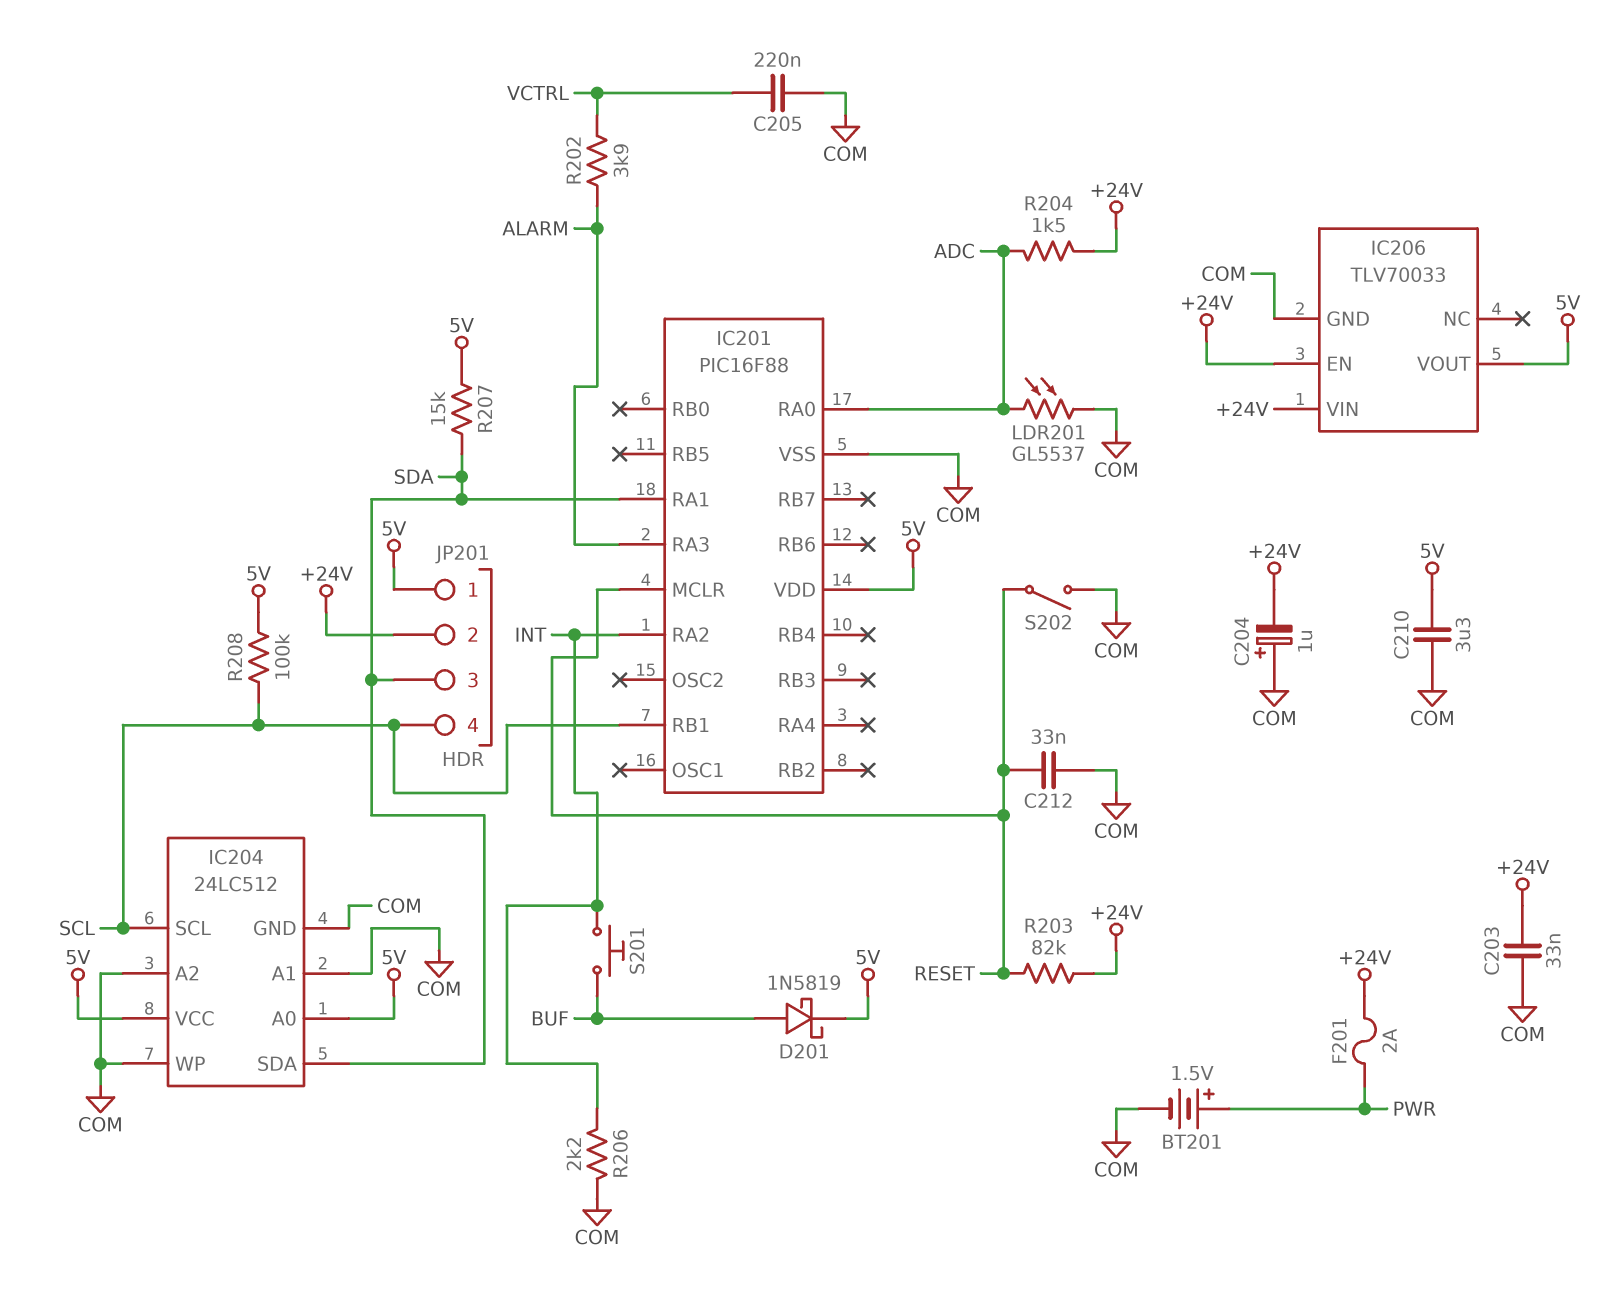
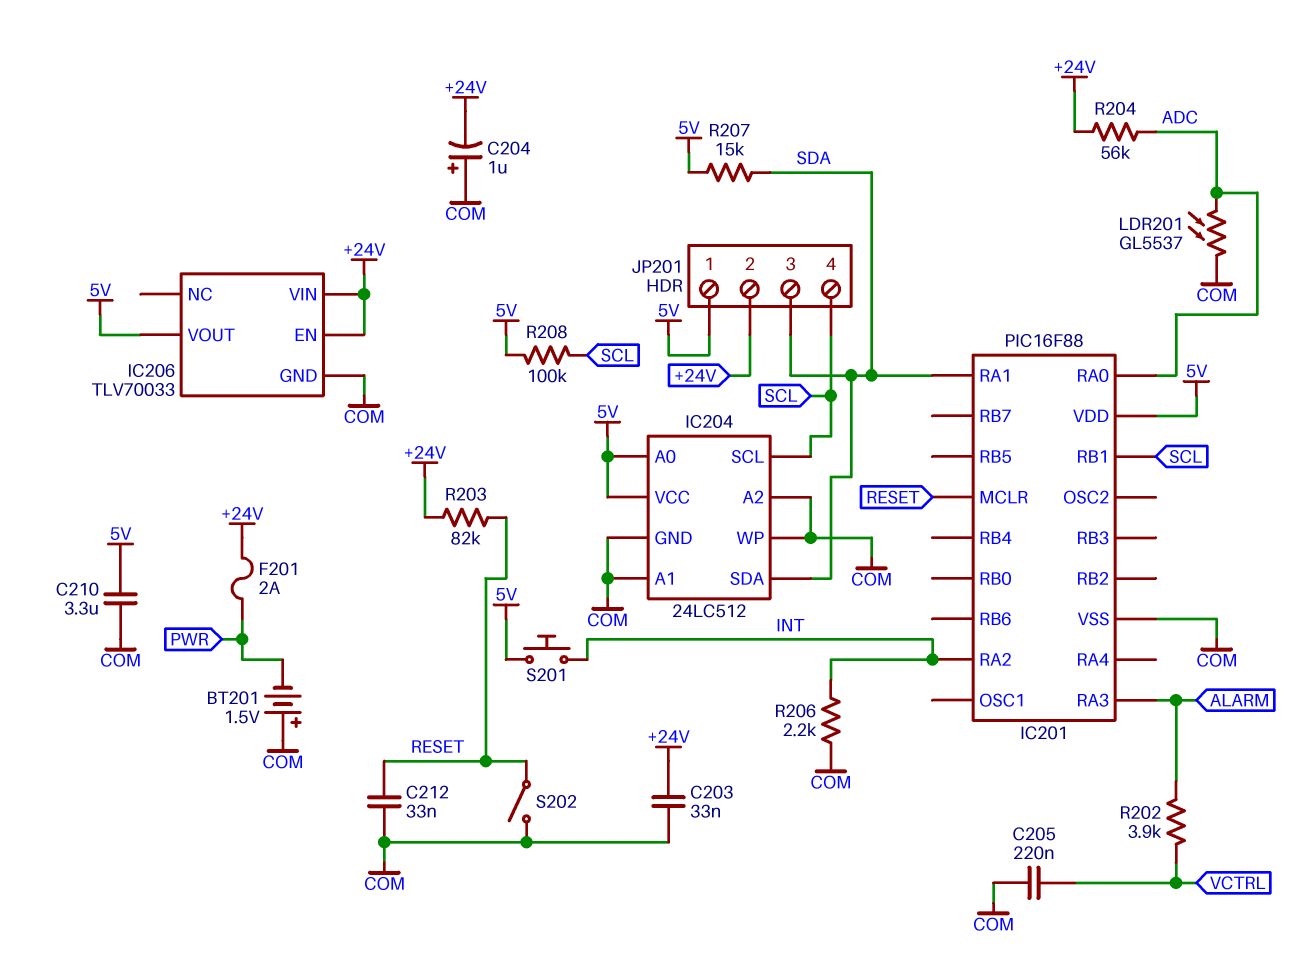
BT201: 1.5V (plus PWR, minus COM) -> 1.5V (plus COM, minus PWR)
D201: schottky 1N5819 (A BUF, K 5V) -> none
R204: 1.5k (+24V, ADC) -> 56k (+24V, ADC)
S201: button (BUF, INT) -> button (5V, INT)

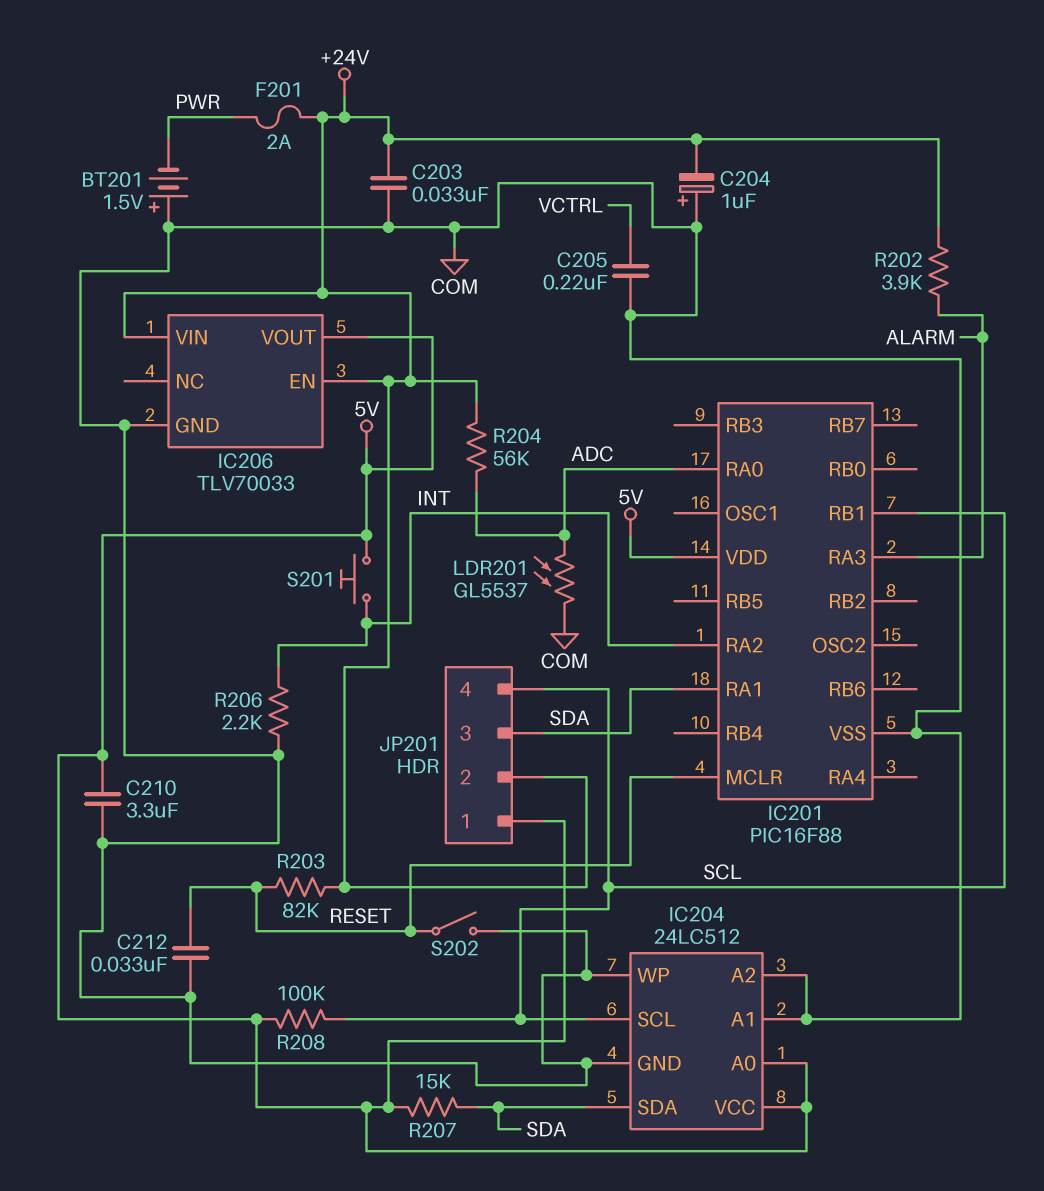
R202: 3.9k (ALARM, VCTRL) -> 3.9k (+24V, ALARM)

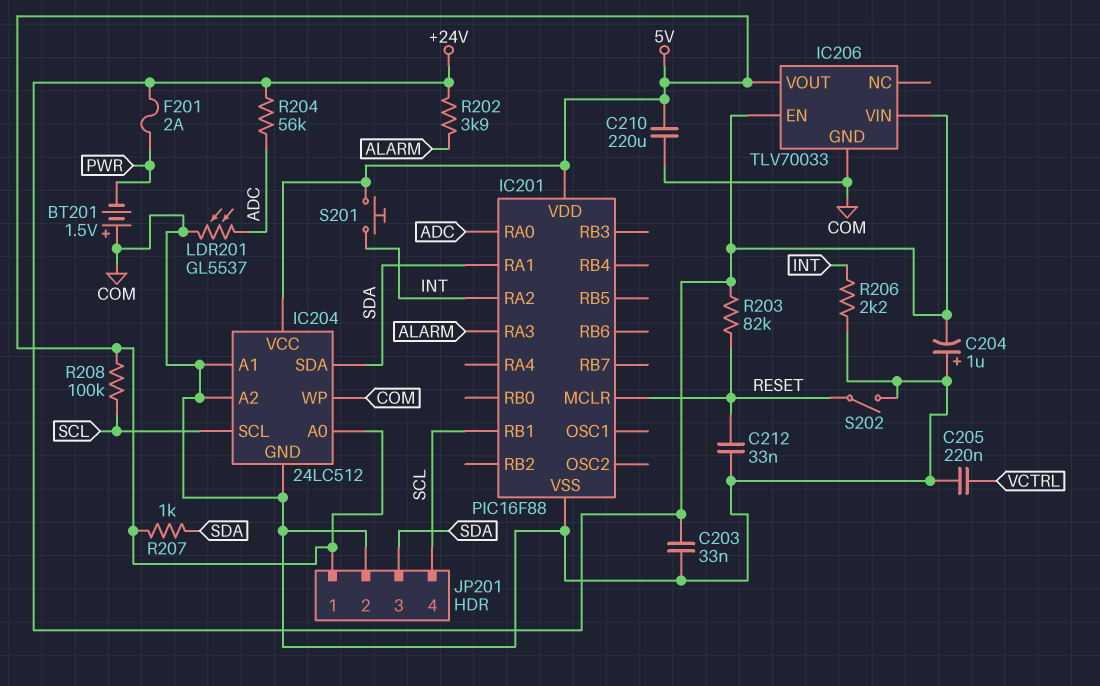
C210: 3.3uF (5V, COM) -> 220uF (5V, COM)
JP201 pin 2: +24V -> COM
R207: 15k (5V, SDA) -> 1k (5V, SDA)

